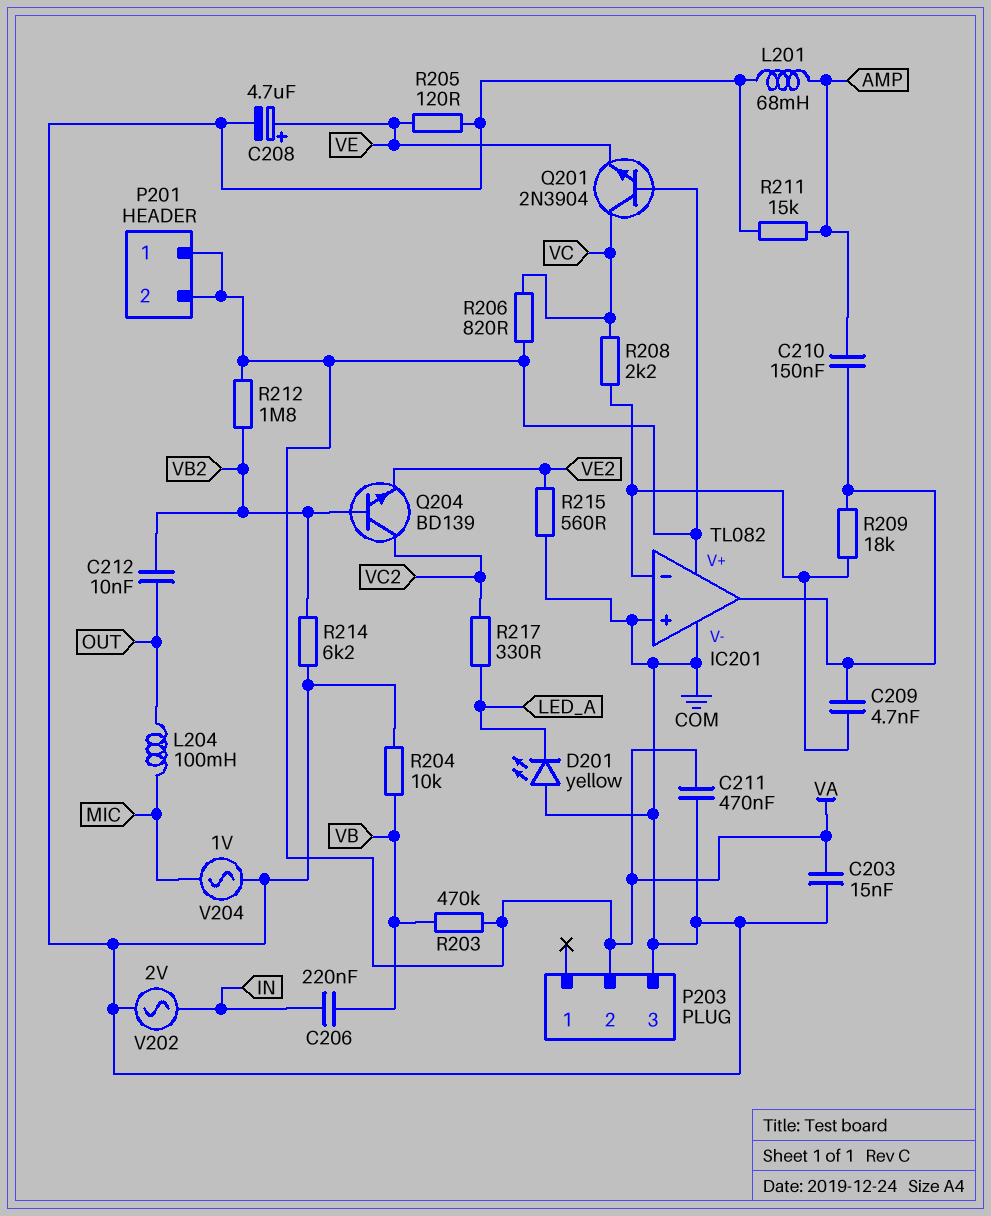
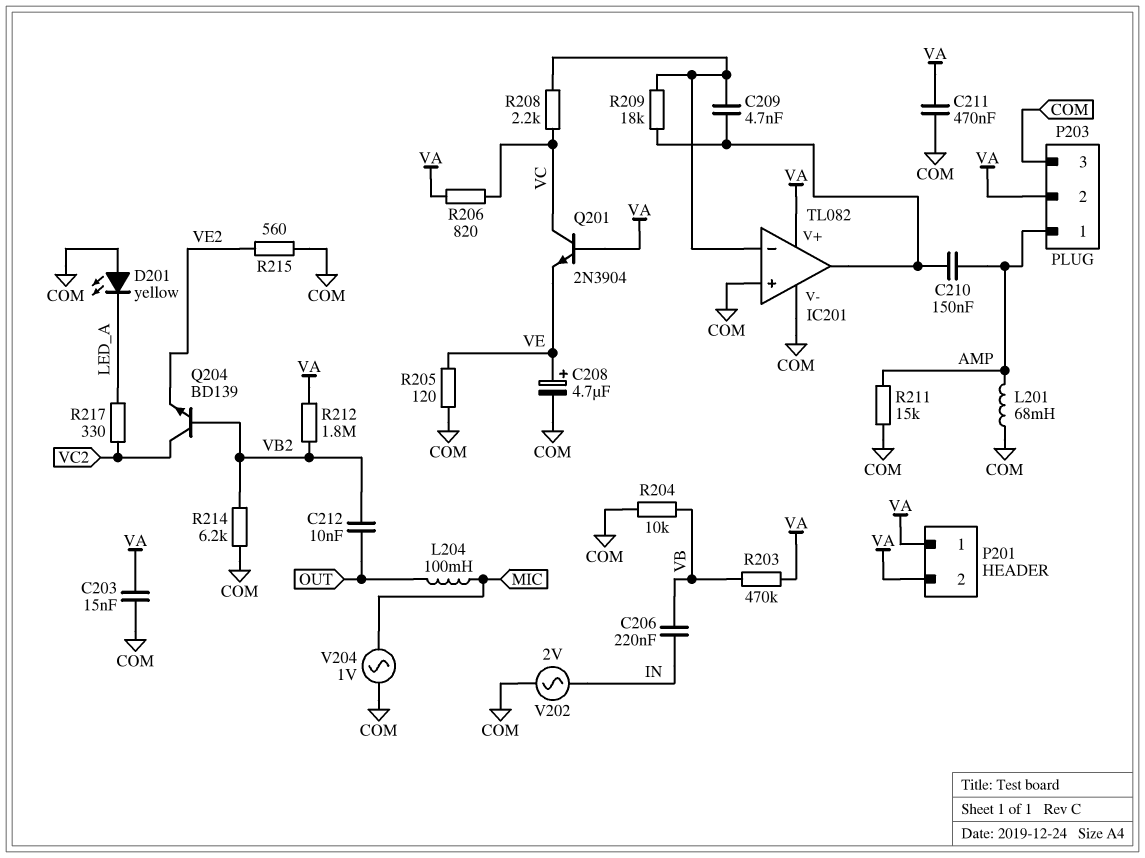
P203 pin 1: none -> AMP

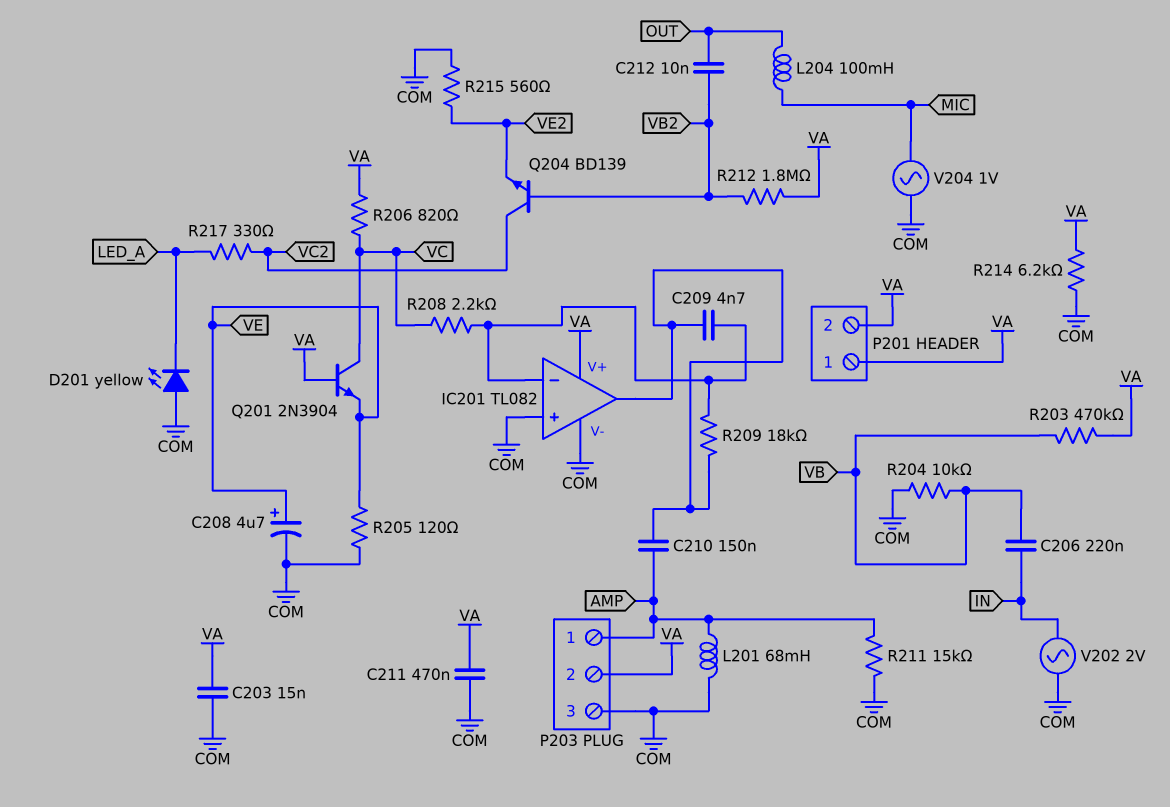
R214: 6.2k (COM, VB2) -> 6.2k (COM, VA)

